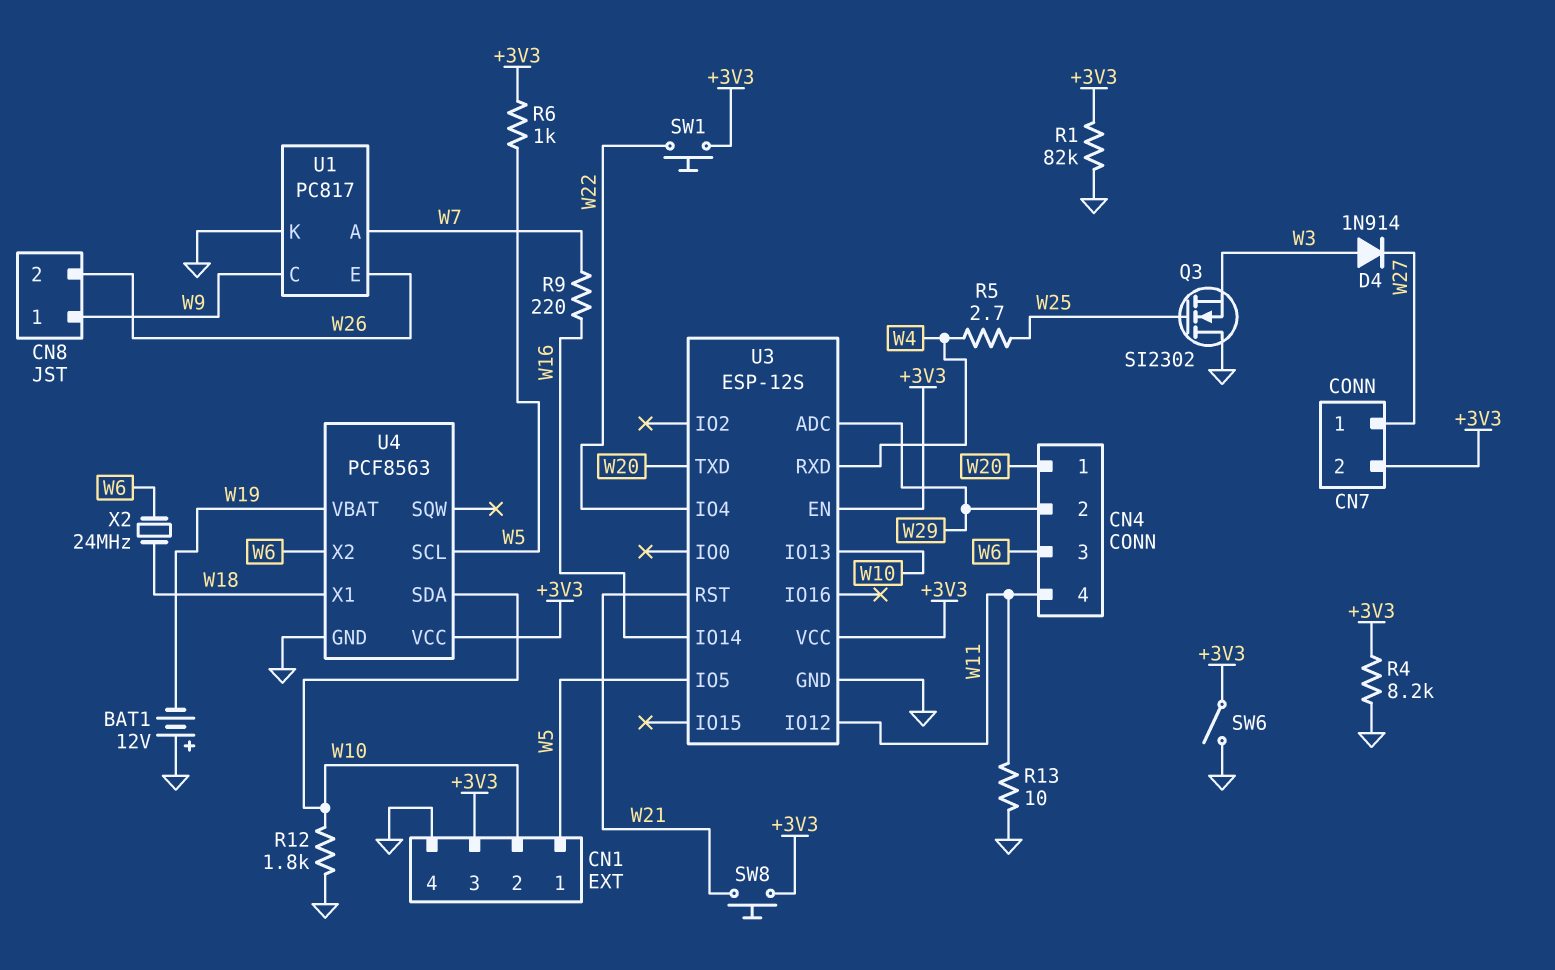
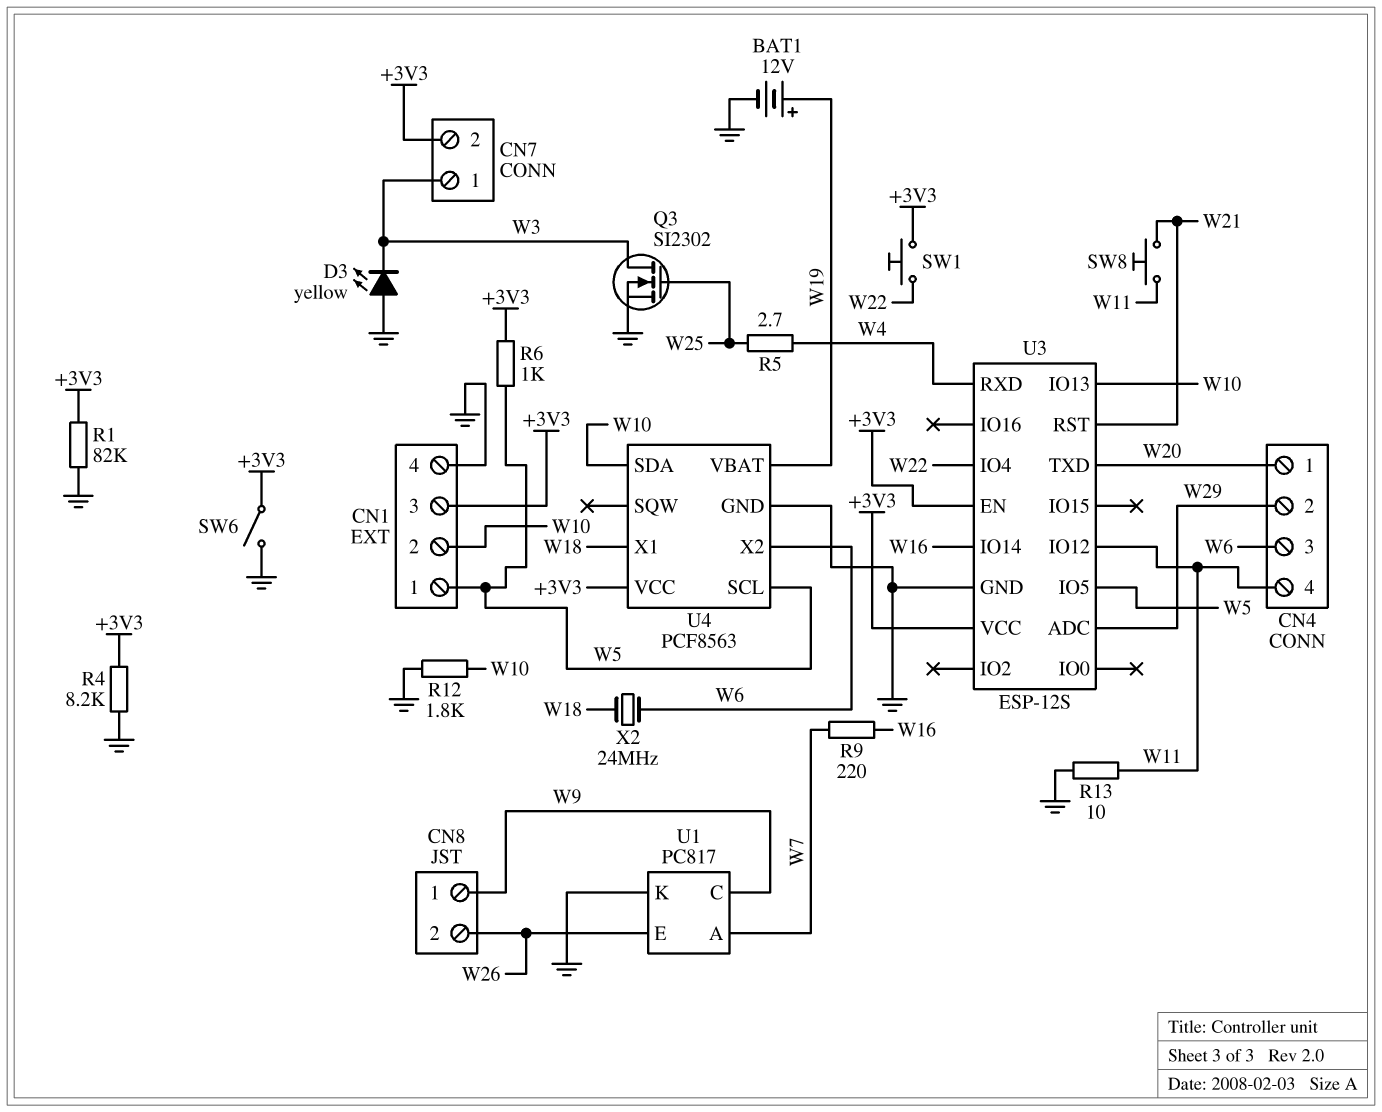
BAT1: 12V (plus GND, minus W19) -> 12V (plus W19, minus GND)
CN7 pin 1: W27 -> W3
D3: none -> LED yellow (A GND, K W3)
D4: diode 1N914 (A W3, K W27) -> none
Q3: NMOS SI2302 (G W25, D GND, S W3) -> NMOS SI2302 (G W25, D W3, S GND)
SW8: button (+3V3, W21) -> button (W11, W21)

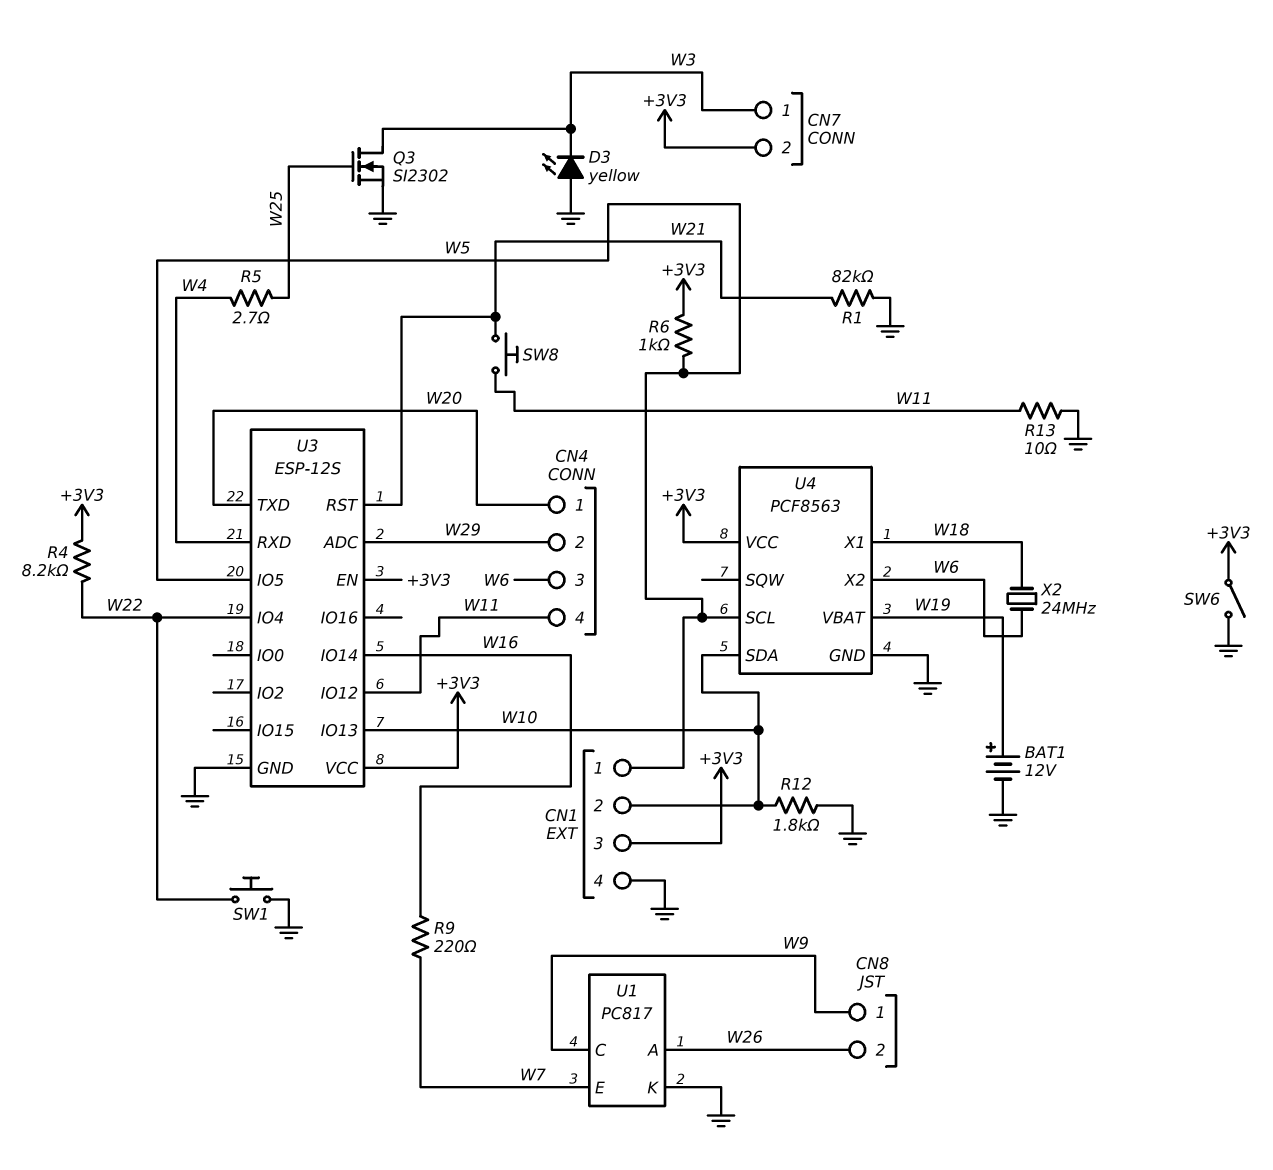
R1: 82k (+3V3, GND) -> 82k (GND, W21)
R4: 8.2k (+3V3, GND) -> 8.2k (+3V3, W22)
SW1: button (+3V3, W22) -> button (GND, W22)
U1 pin A: W7 -> W26
U1 pin E: W26 -> W7

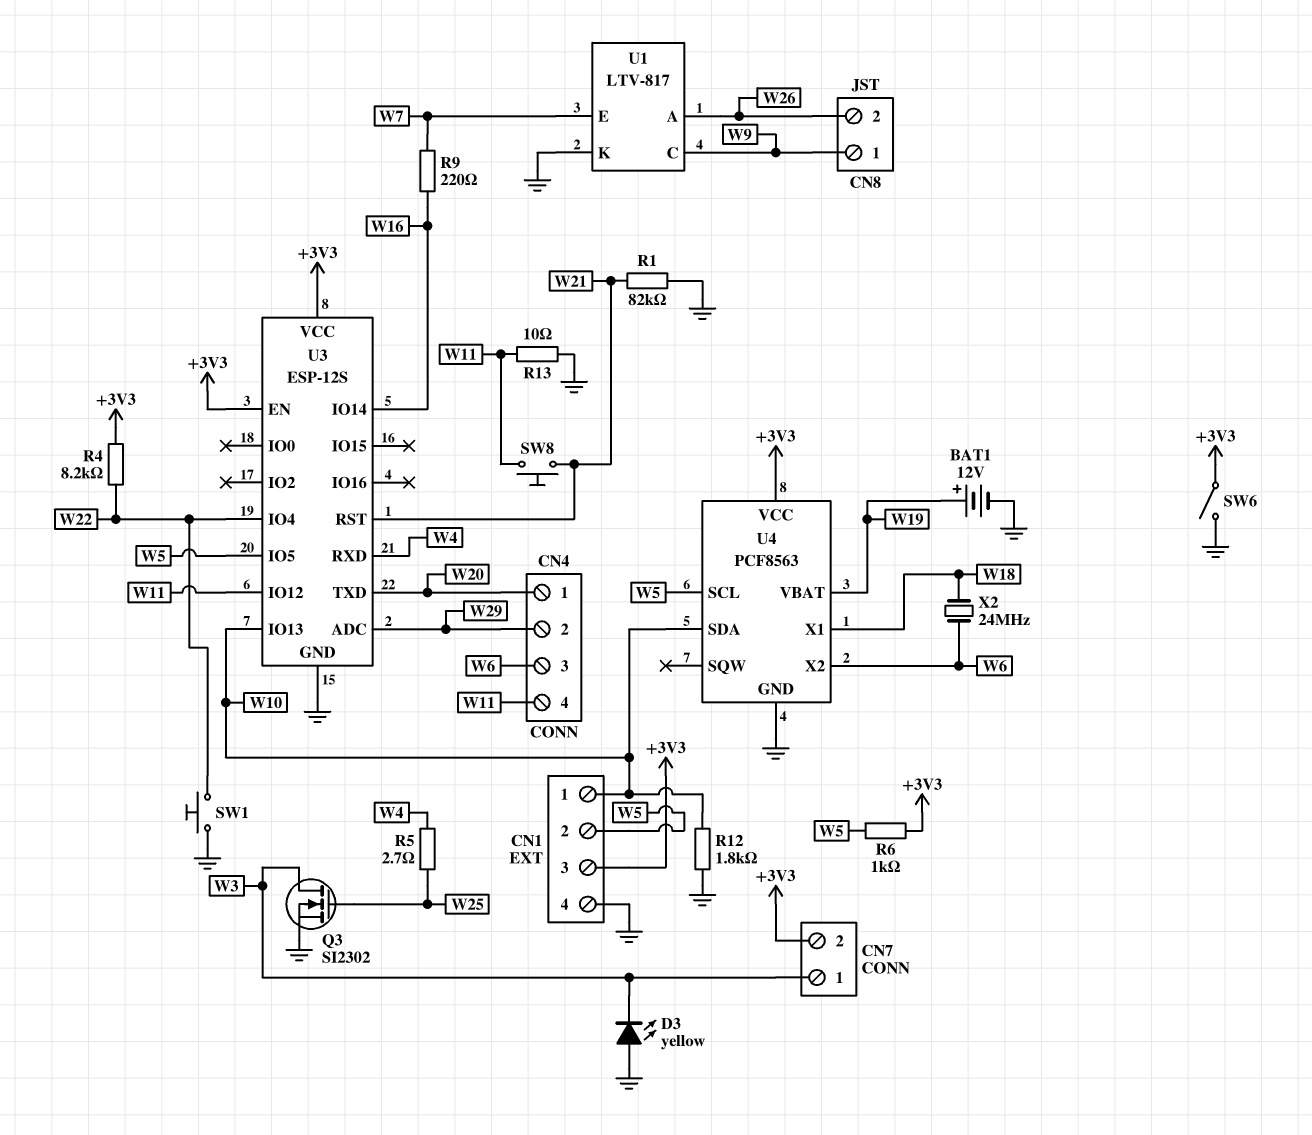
CN1 pin 1: W5 -> W10
CN1 pin 2: W10 -> W5
U1: PC817 -> LTV-817

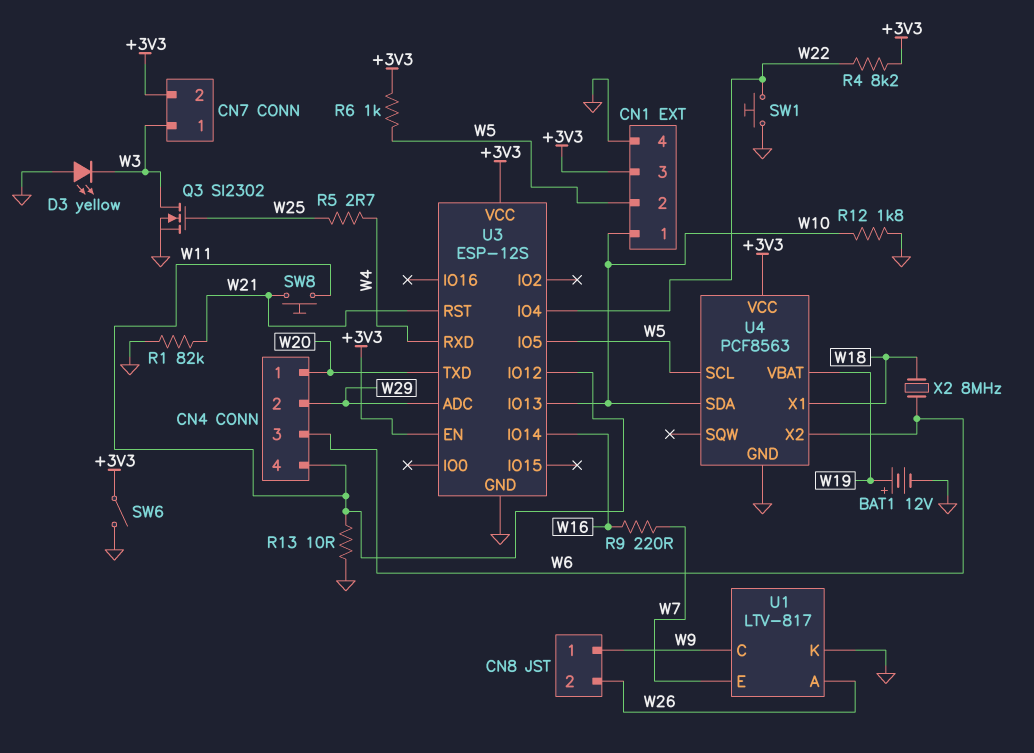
X2: 24MHz (W6, W18) -> 8MHz (W6, W18)

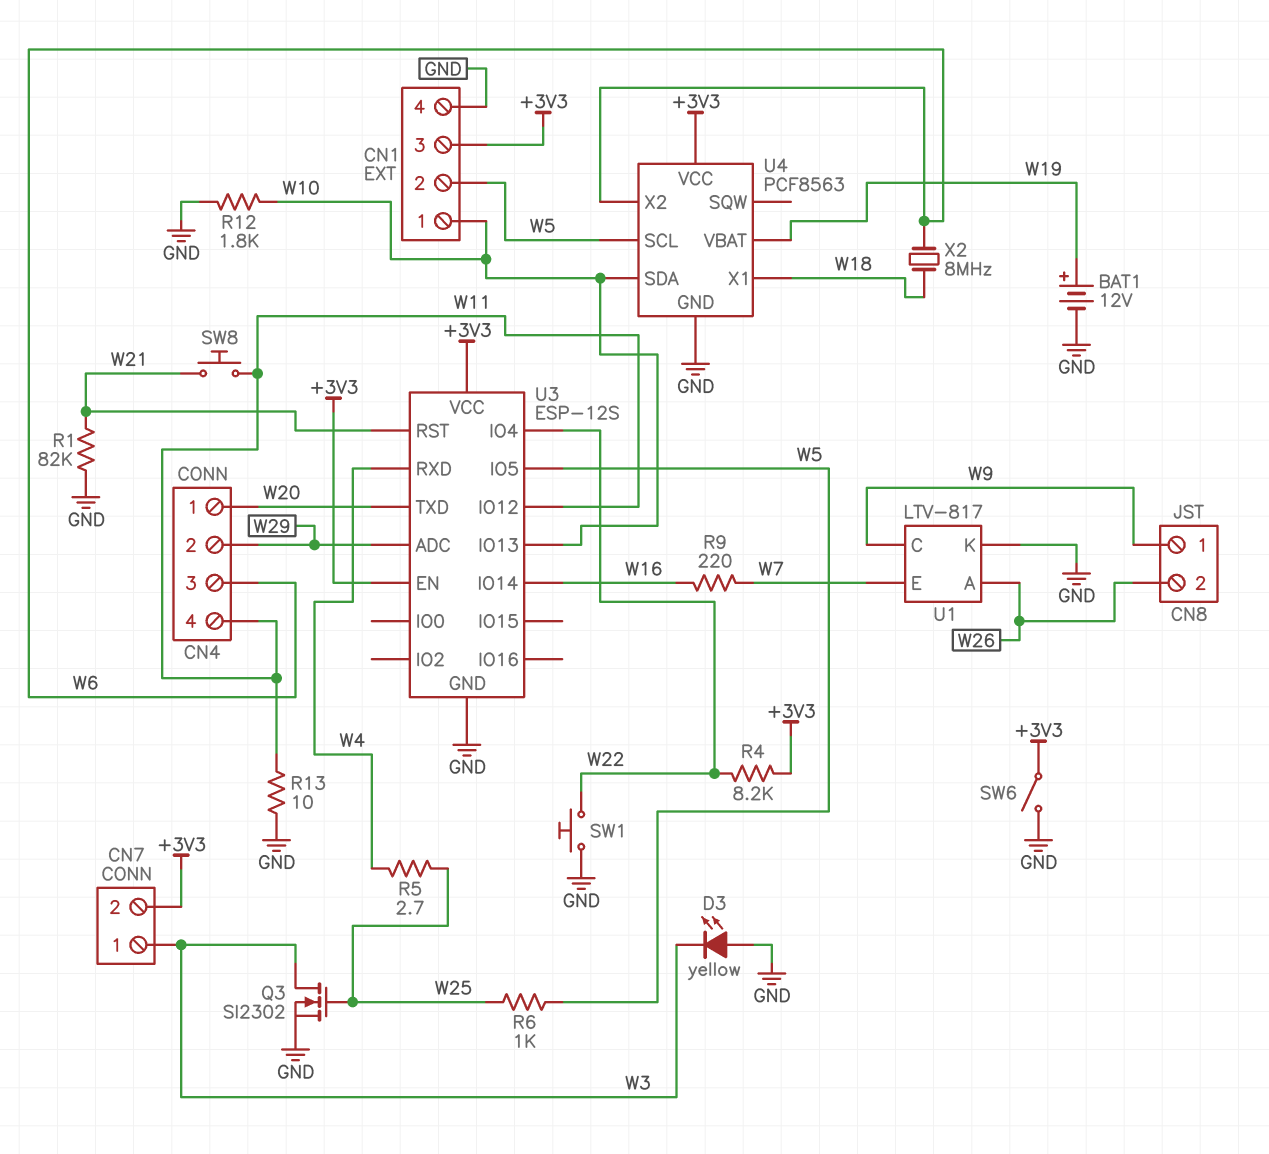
R6: 1k (+3V3, W5) -> 1k (W5, W25)

